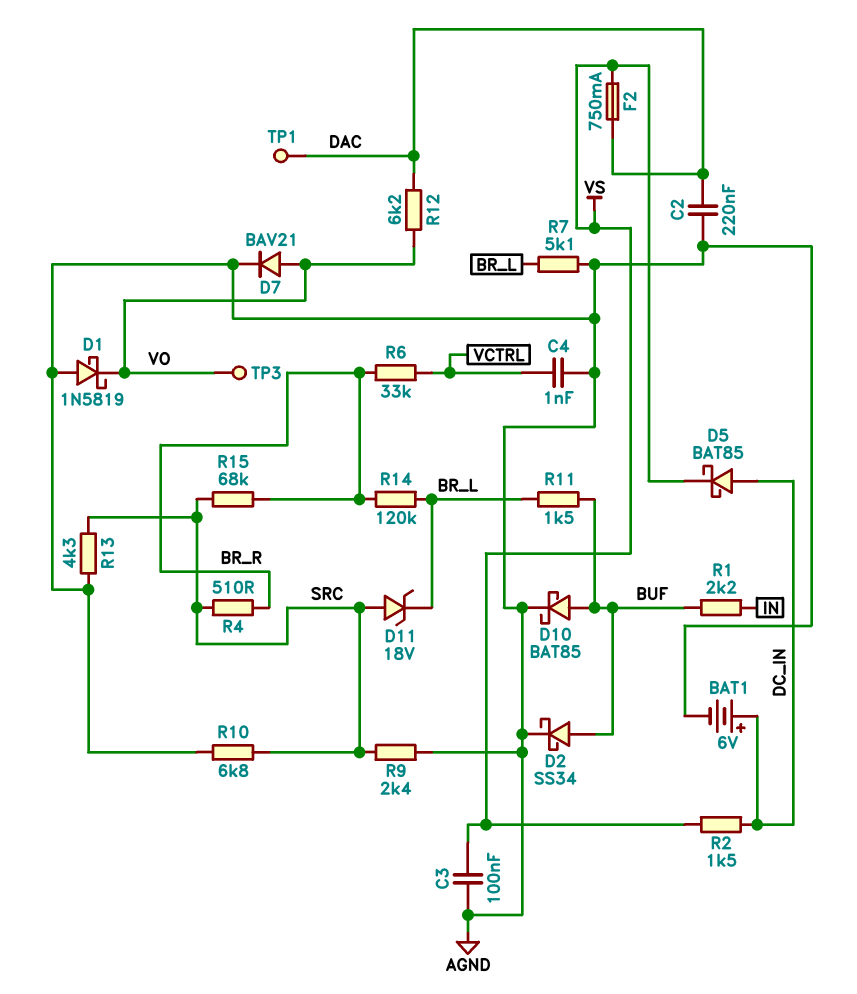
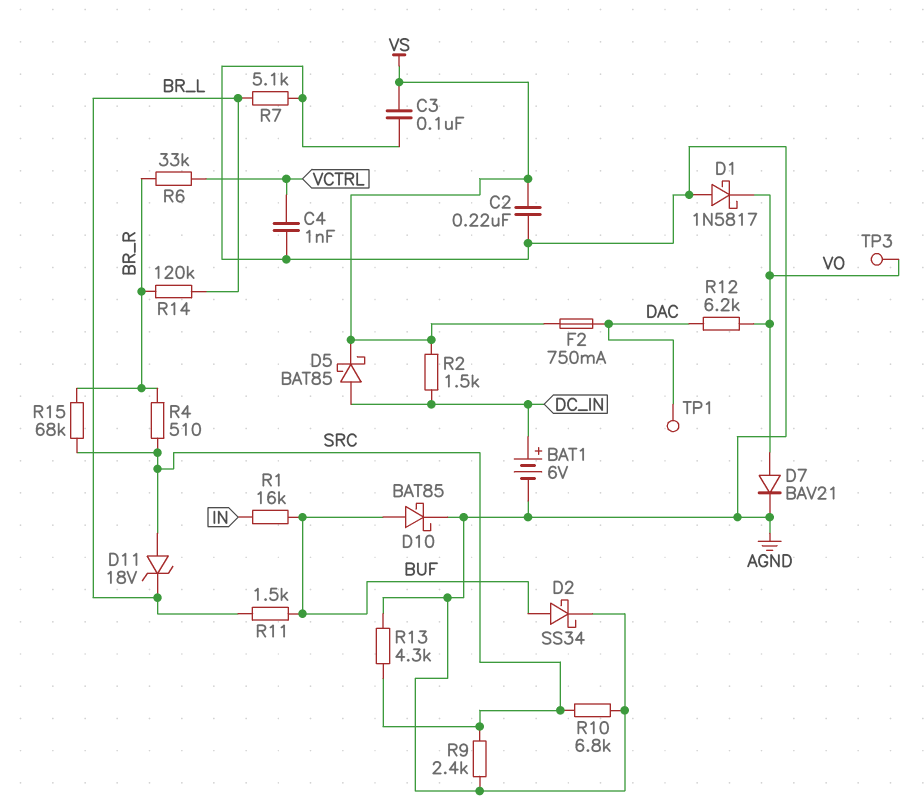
C2: 220nF (AGND, DAC) -> 220nF (AGND, VS)
D1: schottky 1N5819 (A AGND, K VO) -> schottky 1N5817 (A AGND, K VO)
R1: 2.2k (BUF, IN) -> 16k (BUF, IN)

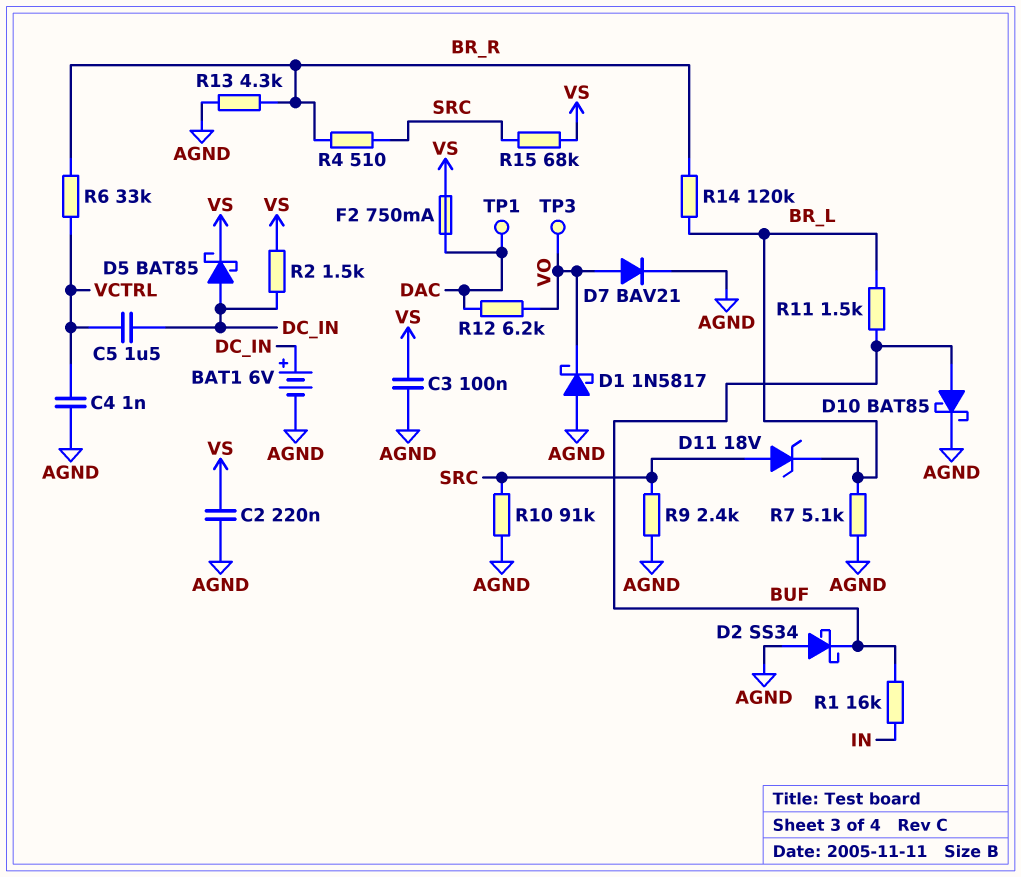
C5: none -> 1.5uF (DC_IN, VCTRL)
D2: schottky SS34 (A BUF, K AGND) -> schottky SS34 (A AGND, K BUF)
R10: 6.8k (AGND, SRC) -> 91k (AGND, SRC)
R13: 4.3k (AGND, SRC) -> 4.3k (AGND, BR_R)
R15: 68k (BR_R, SRC) -> 68k (SRC, VS)

